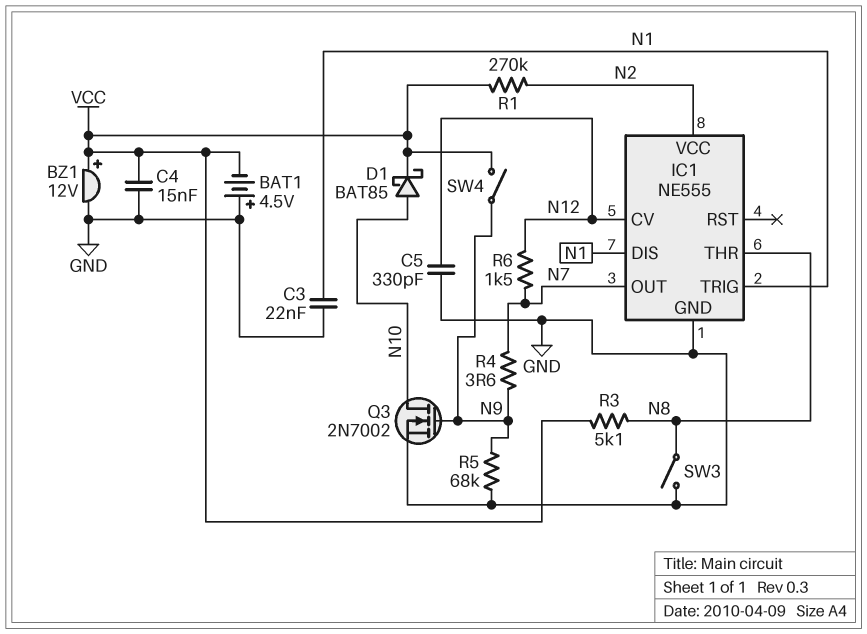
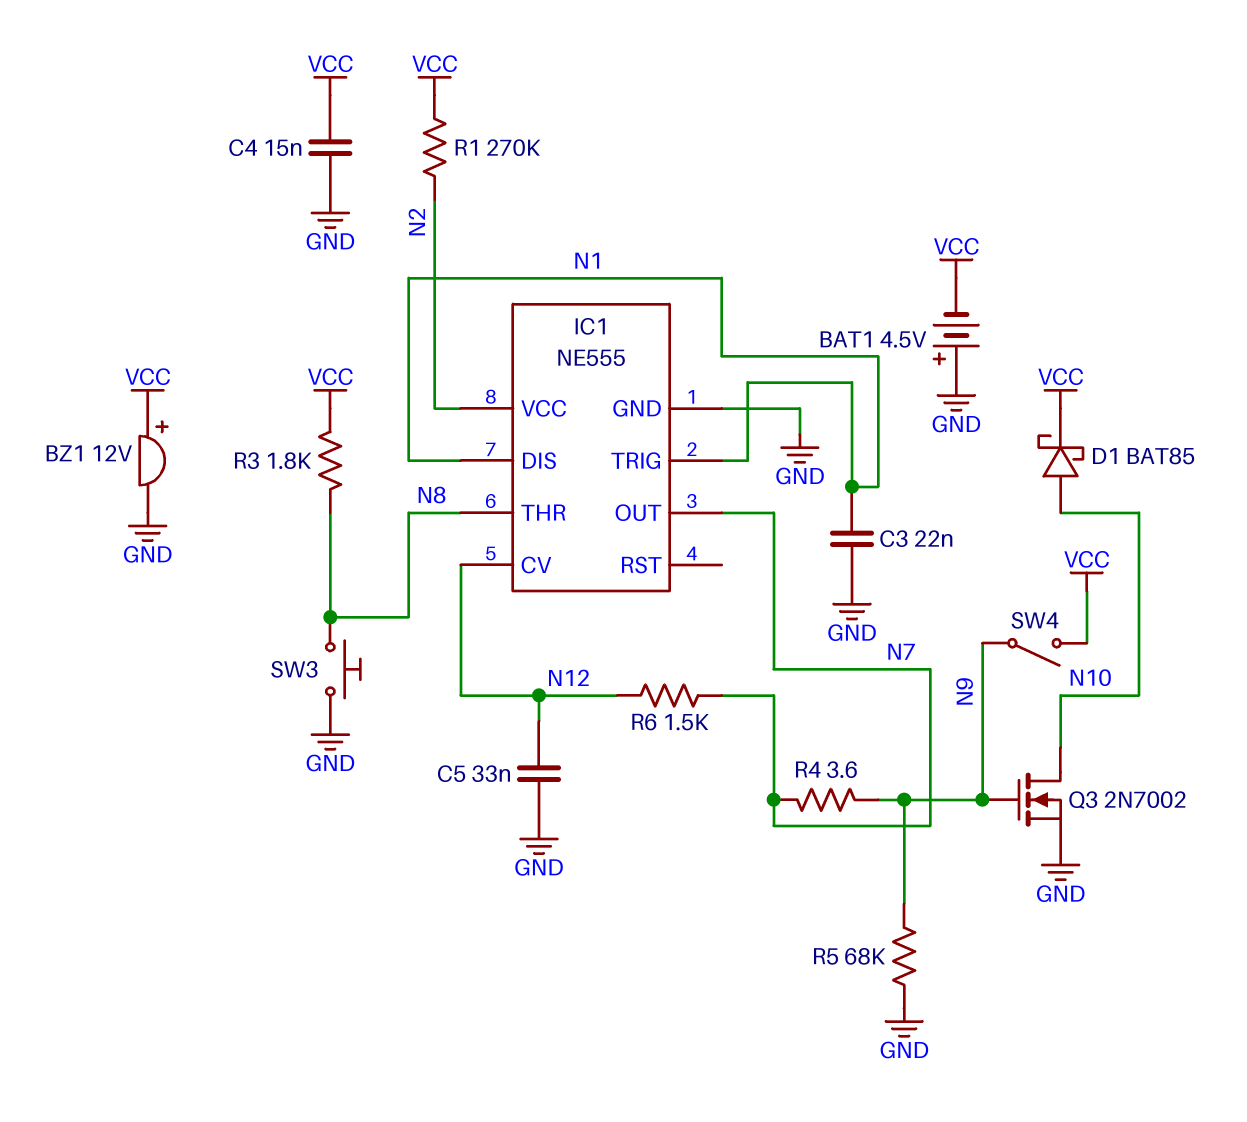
C5: 330pF (GND, N12) -> 33nF (GND, N12)
R3: 5.1k (N8, VCC) -> 1.8k (N8, VCC)
SW3: switch (GND, N8) -> button (GND, N8)

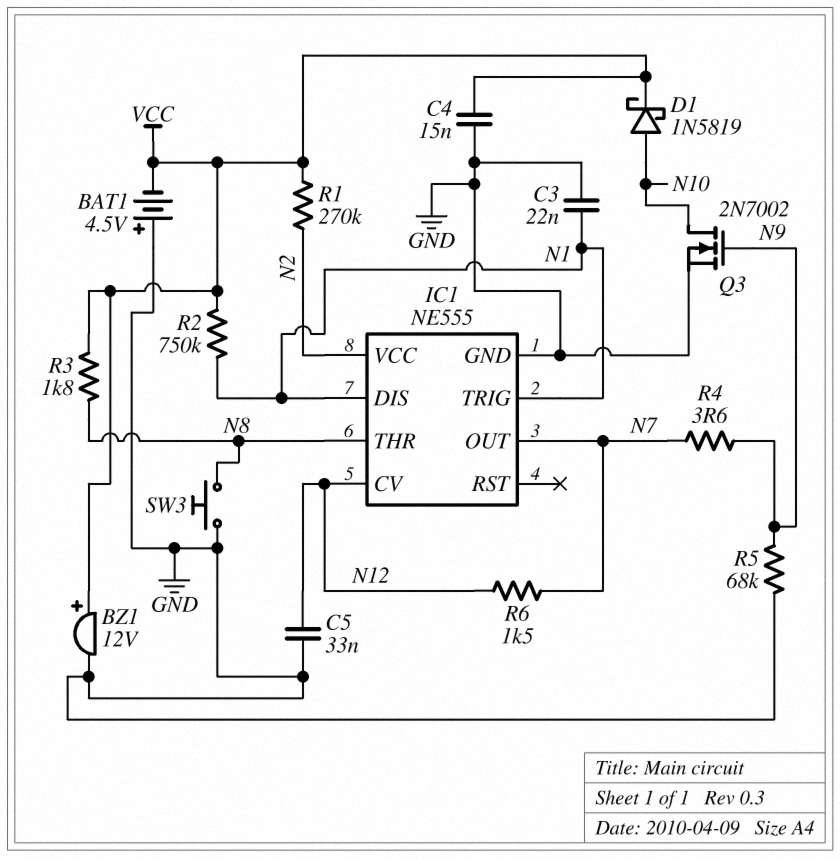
D1: schottky BAT85 (A N10, K VCC) -> schottky 1N5819 (A N10, K VCC)
R2: none -> 750k (N1, VCC)
SW4: switch (N9, VCC) -> none

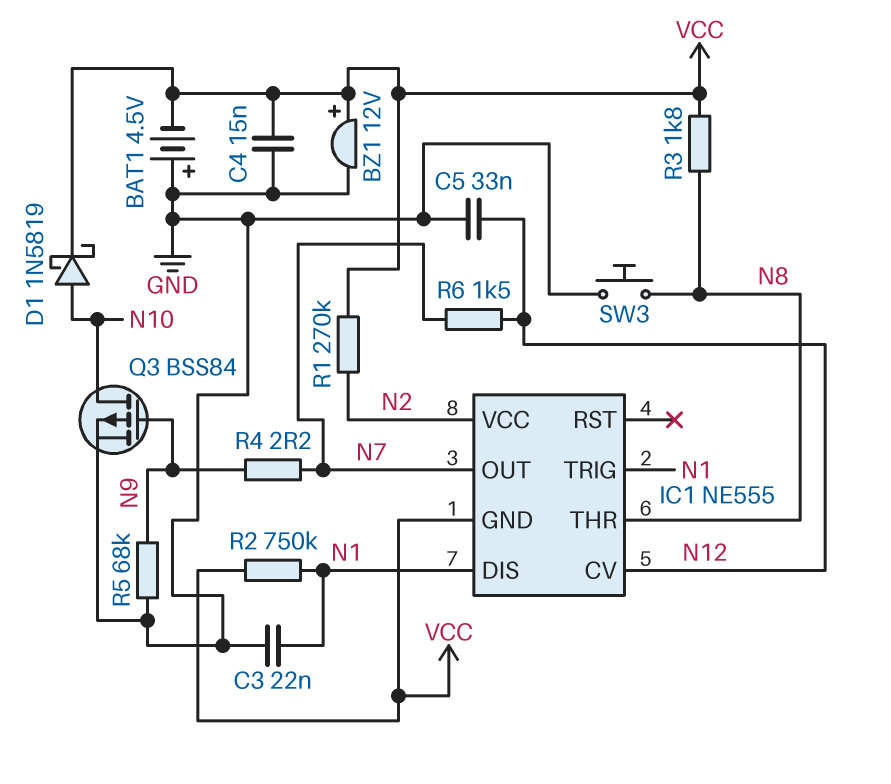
IC1 pin GND: GND -> VCC
Q3: NMOS 2N7002 (G N9, D N10, S GND) -> PMOS BSS84 (G N9, D N10, S GND)
R4: 3.6 (N7, N9) -> 2.2 (N7, N9)

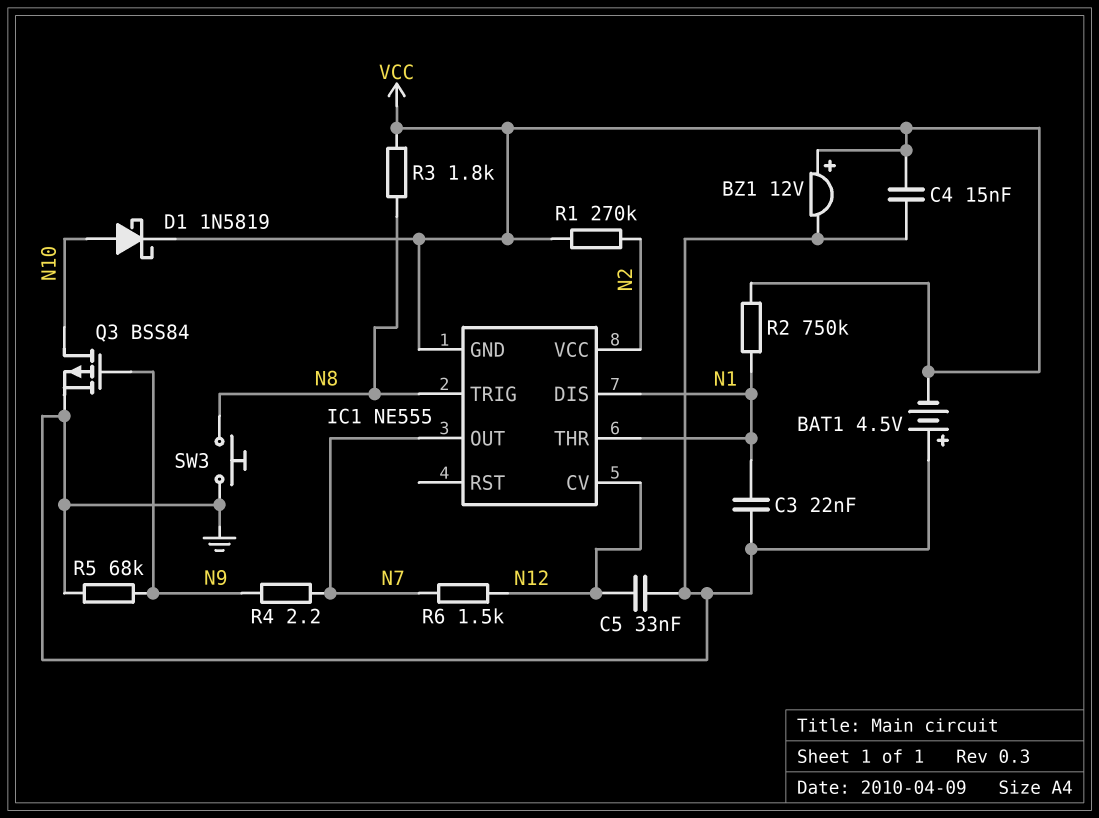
IC1 pin THR: N8 -> N1
IC1 pin TRIG: N1 -> N8

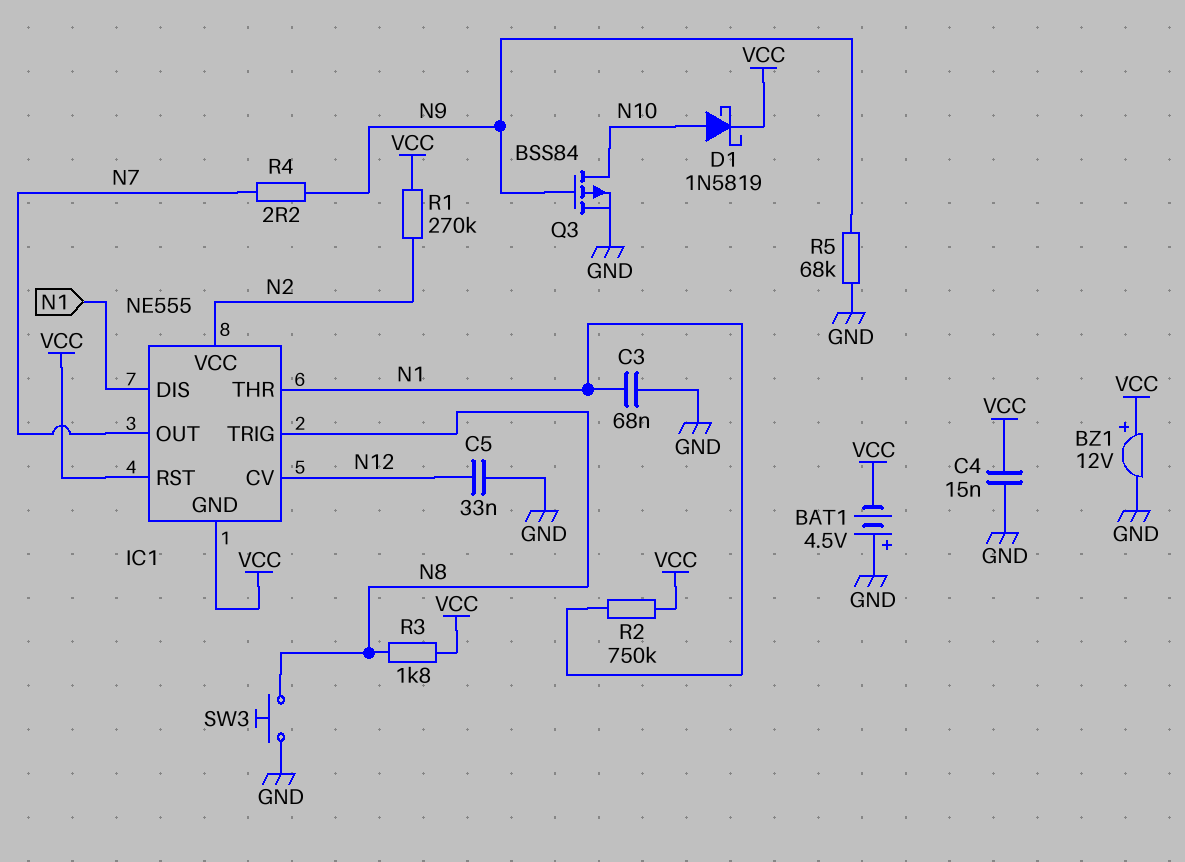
C3: 22nF (GND, N1) -> 68nF (GND, N1)
IC1 pin RST: none -> VCC
R6: 1.5k (N7, N12) -> none

